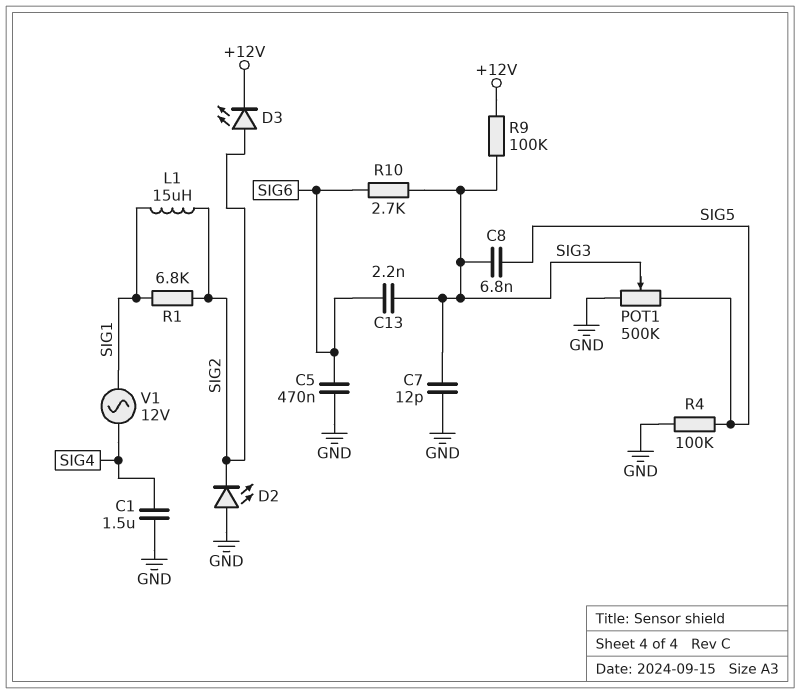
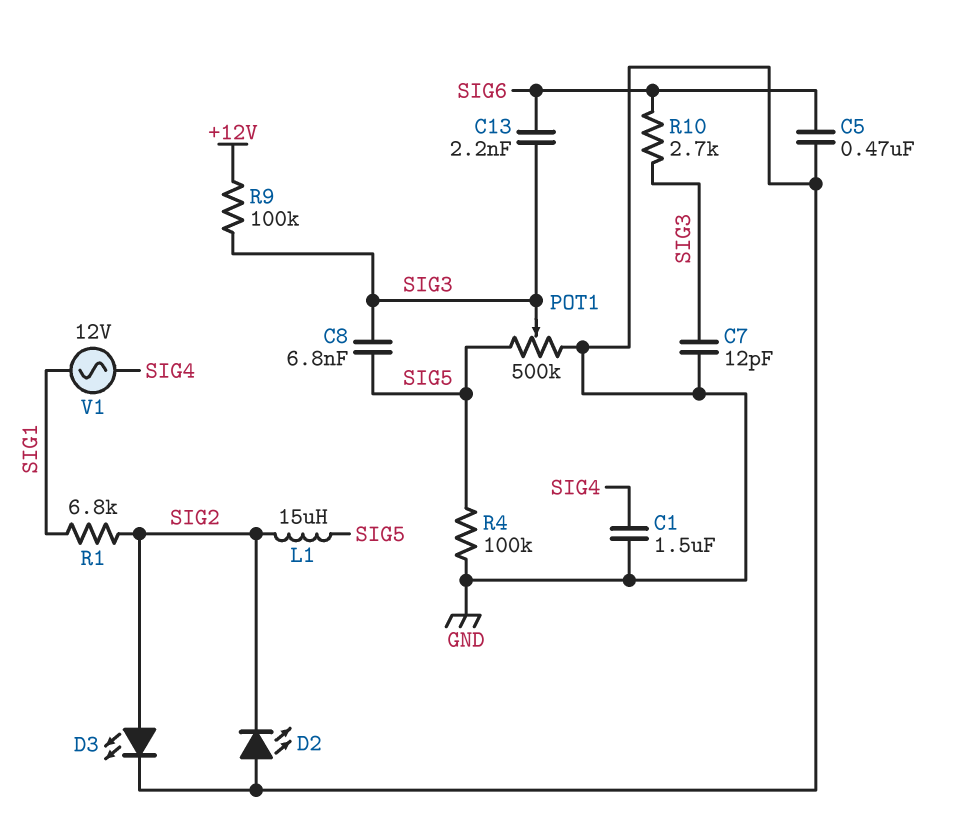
D3: LED (A SIG2, K +12V) -> LED (A SIG2, K GND)
L1: 15uH (SIG1, SIG2) -> 15uH (SIG2, SIG5)

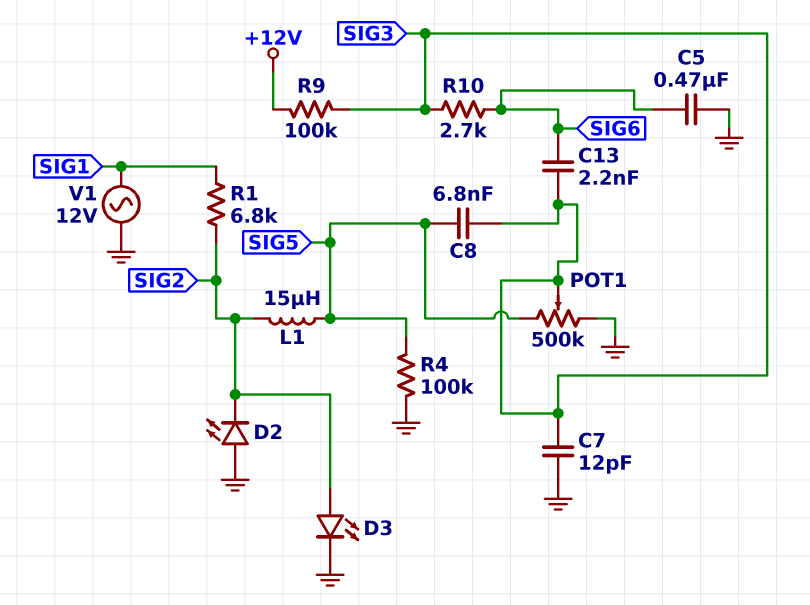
C1: 1.5uF (GND, SIG4) -> none
V1: AC 12V (SIG1, SIG4) -> AC 12V (GND, SIG1)

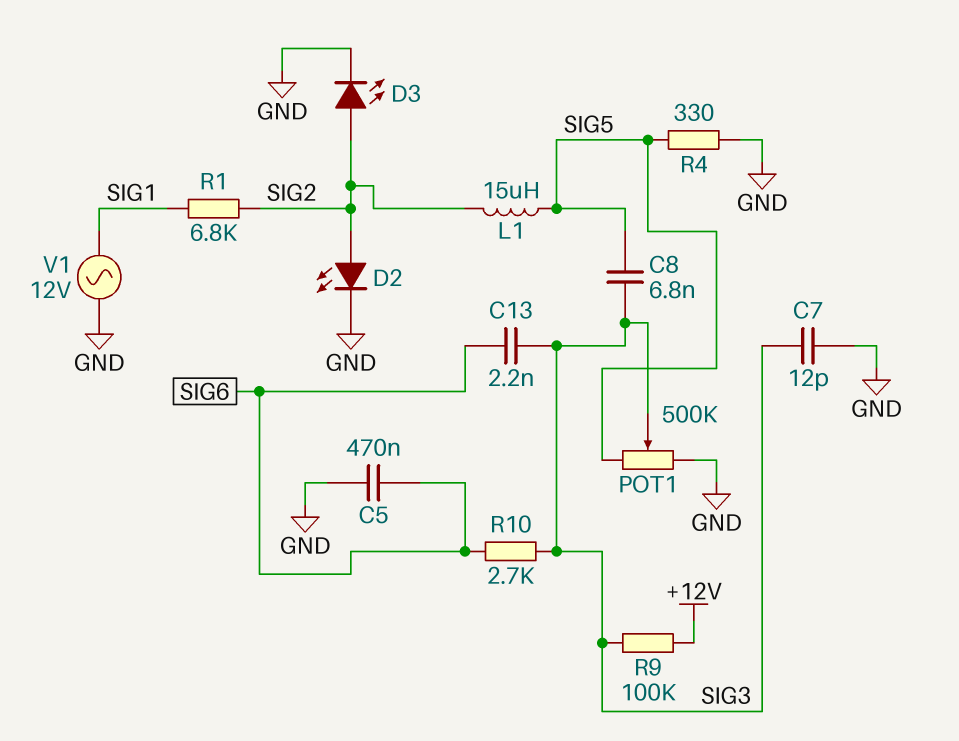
D2: LED (A GND, K SIG2) -> LED (A SIG2, K GND)
R4: 100k (GND, SIG5) -> 330 (GND, SIG5)

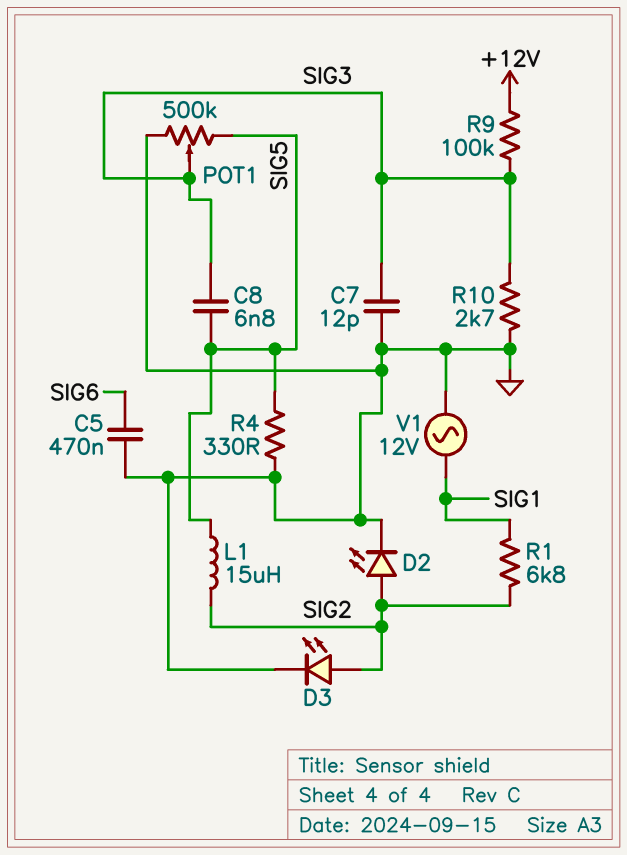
C13: 2.2nF (SIG3, SIG6) -> none
R10: 2.7k (SIG3, SIG6) -> 2.7k (GND, SIG3)

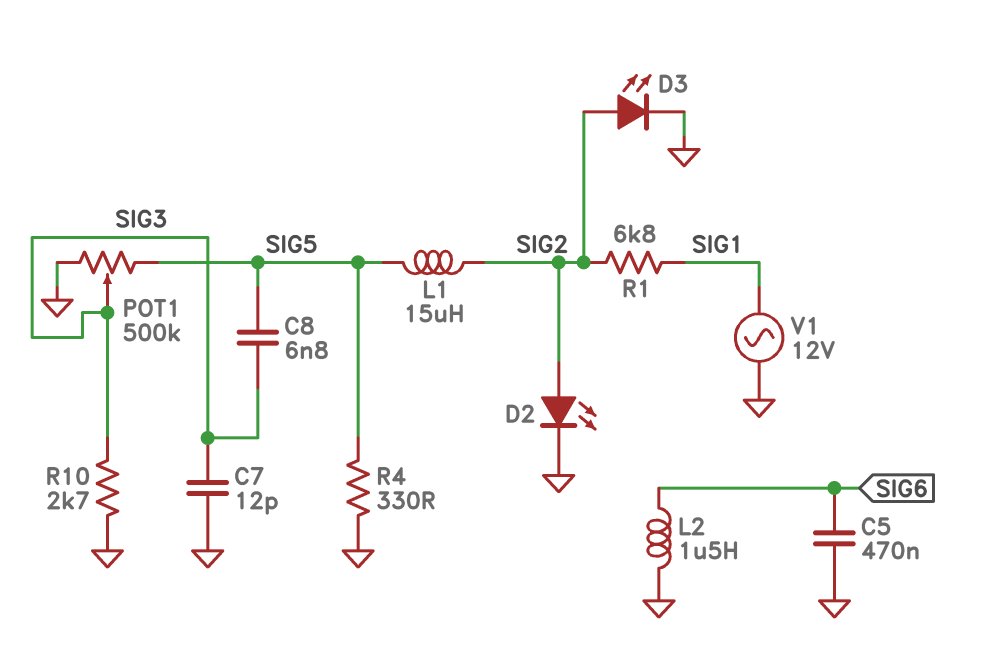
L2: none -> 1.5uH (GND, SIG6)
R9: 100k (+12V, SIG3) -> none

